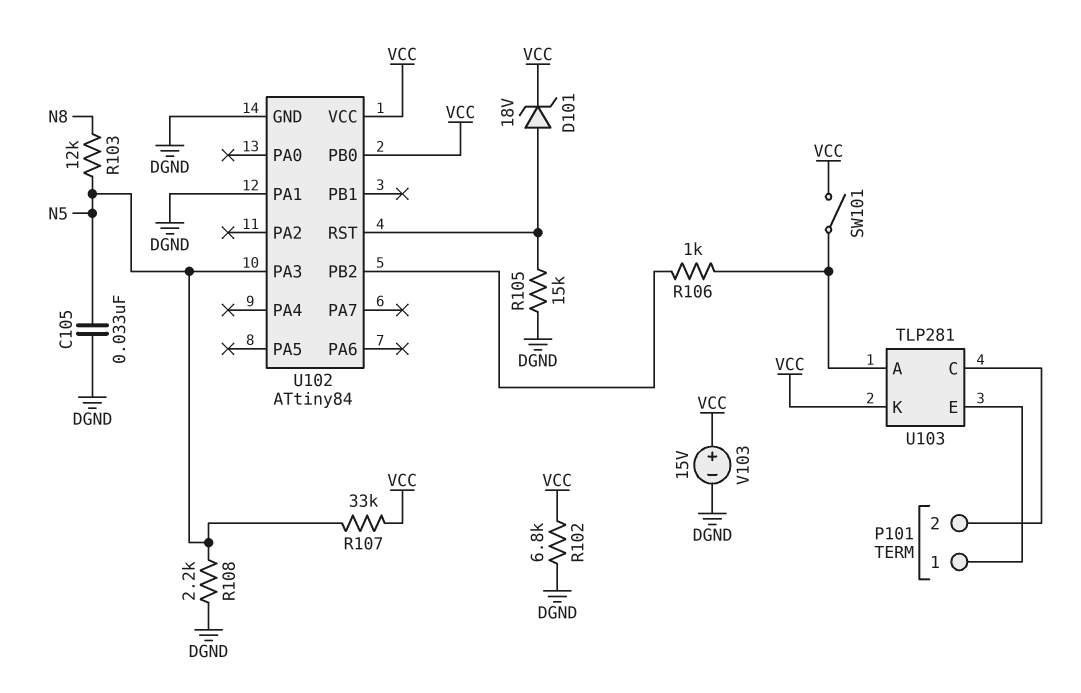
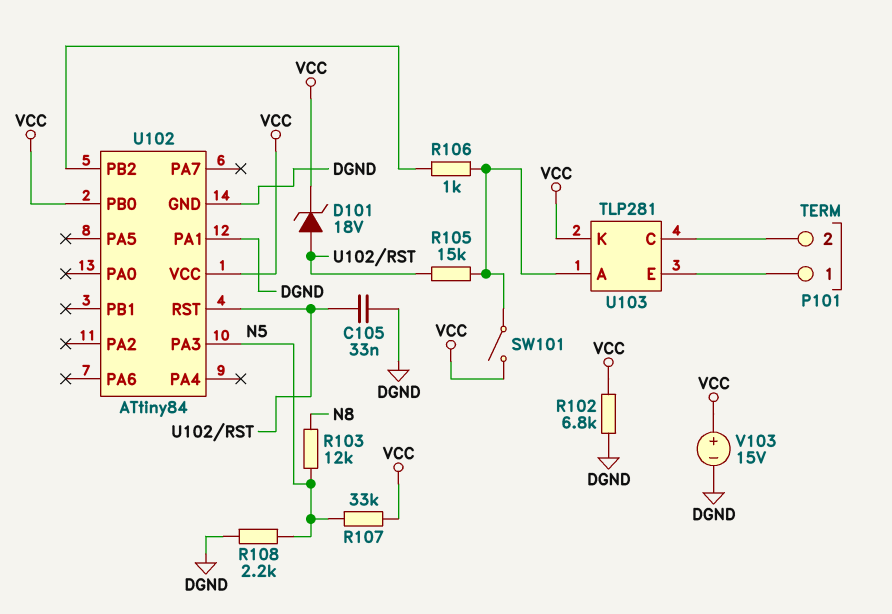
C105: 33nF (DGND, N5) -> 33nF (DGND, U102/RST)
R105: 15k (DGND, U102/RST) -> 15k (U102/RST, U103/A)

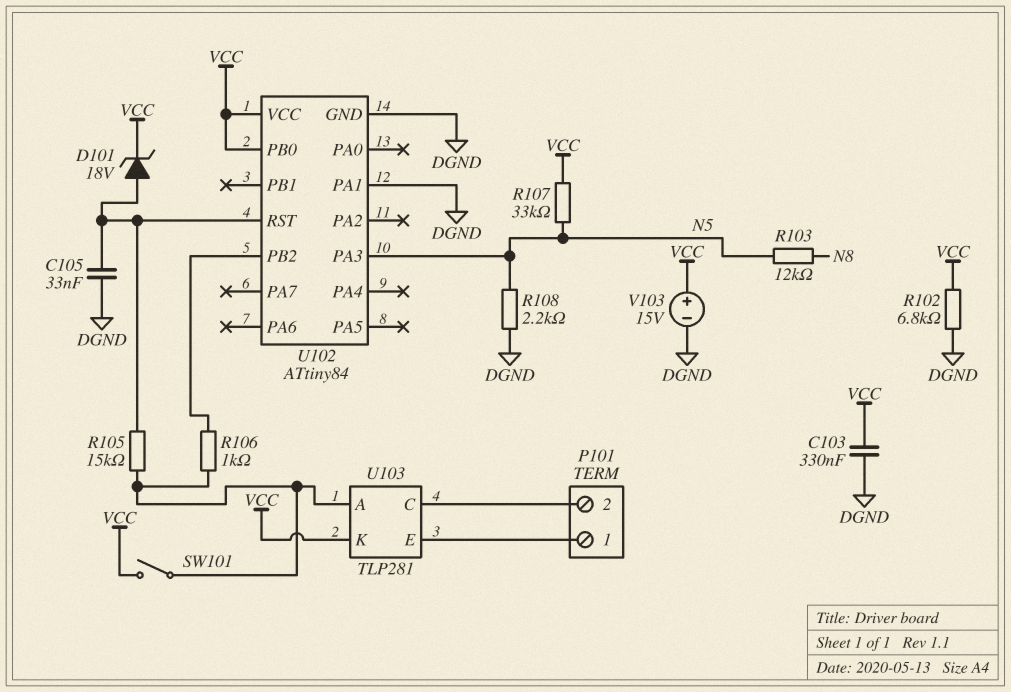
C103: none -> 330nF (DGND, VCC)

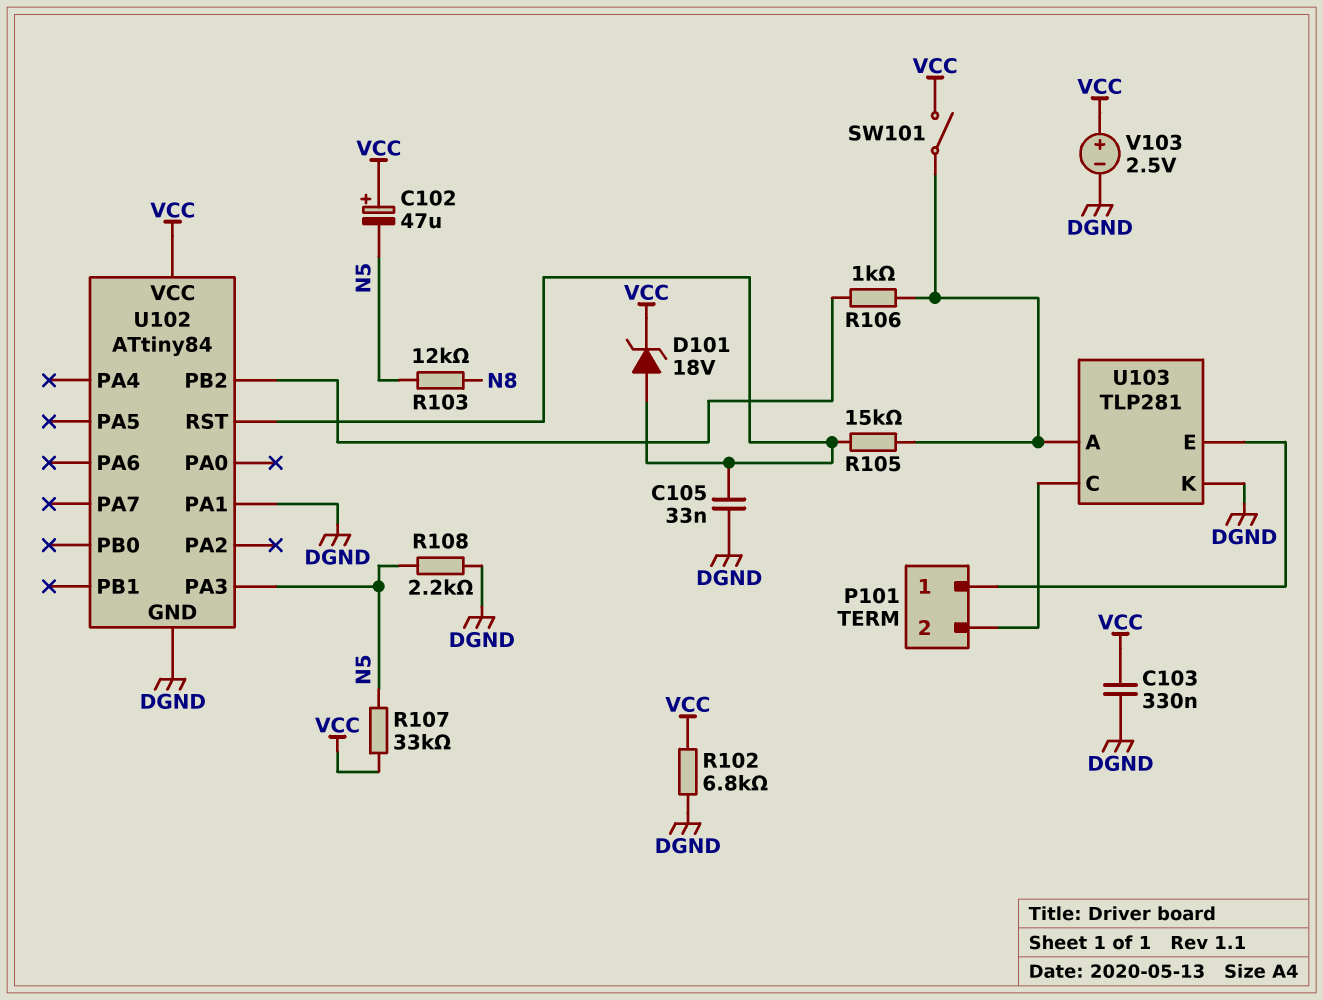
C102: none -> 47uF (plus VCC, minus N5)
U102 pin PB0: VCC -> none
U103 pin K: VCC -> DGND
V103: 15V (plus VCC, minus DGND) -> 2.5V (plus VCC, minus DGND)

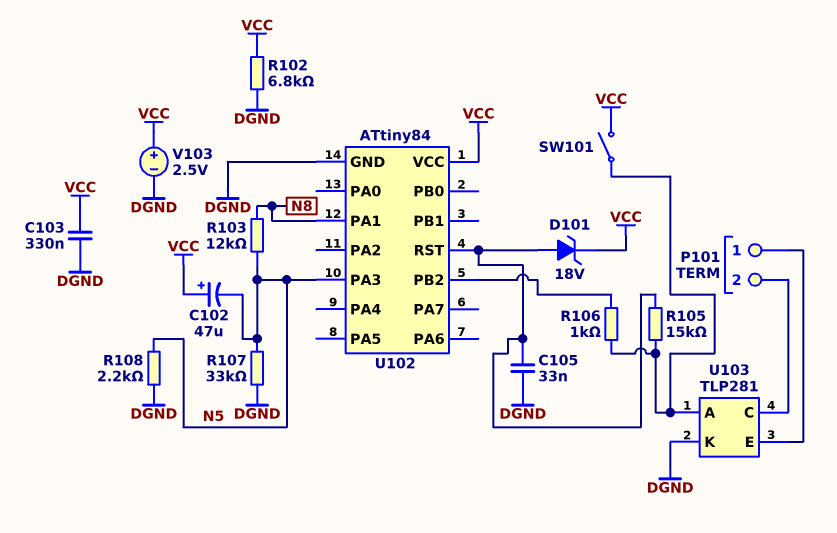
R107: 33k (N5, VCC) -> 33k (DGND, N5)
U102 pin PA1: DGND -> N8

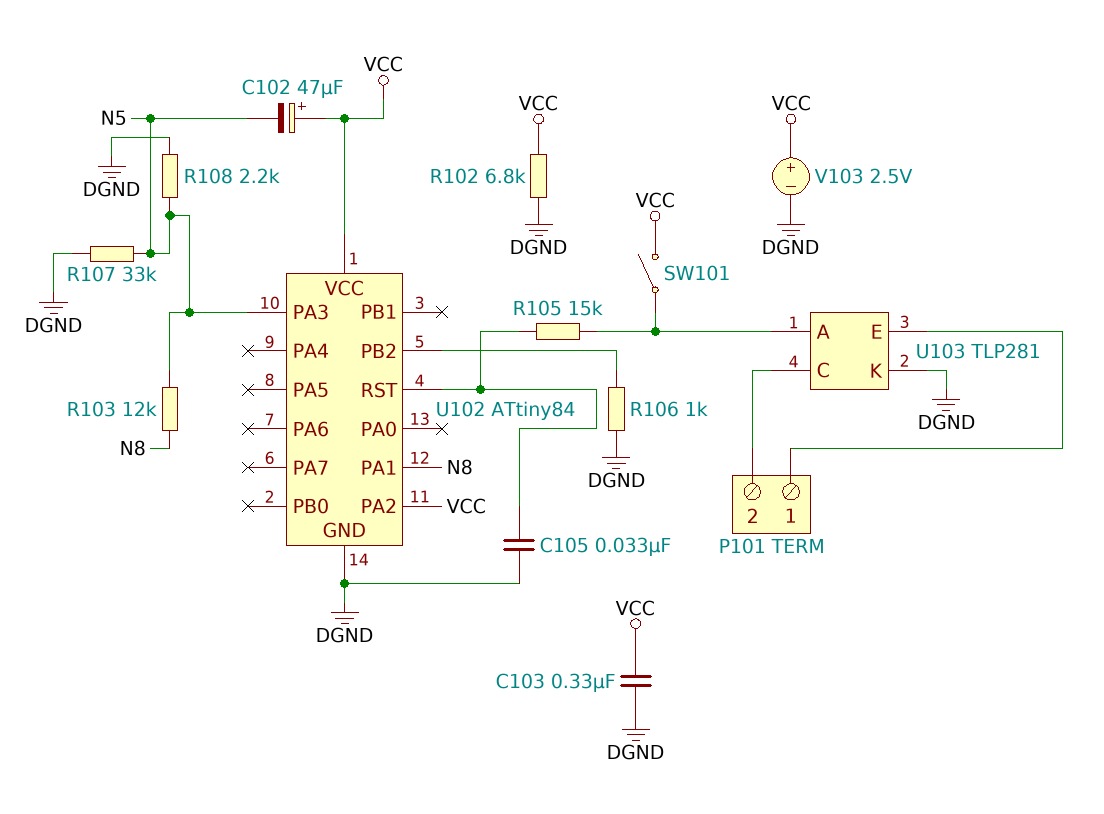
D101: zener 18V (A U102/RST, K VCC) -> none
R106: 1k (U102/PB2, U103/A) -> 1k (DGND, U102/PB2)
U102 pin PA2: none -> VCC

